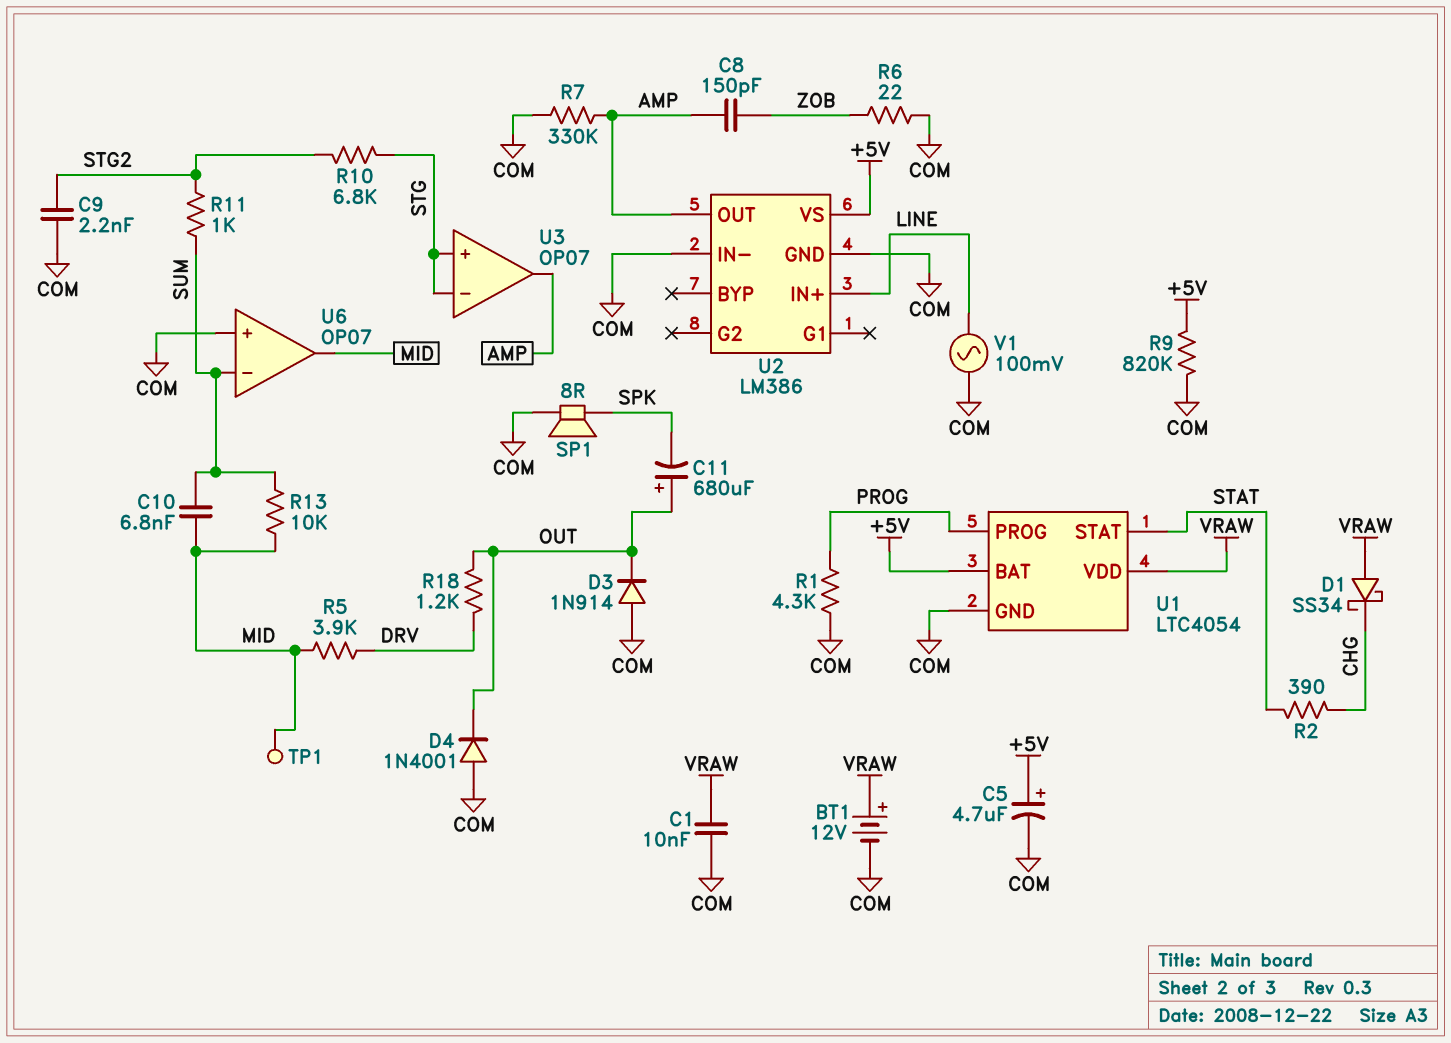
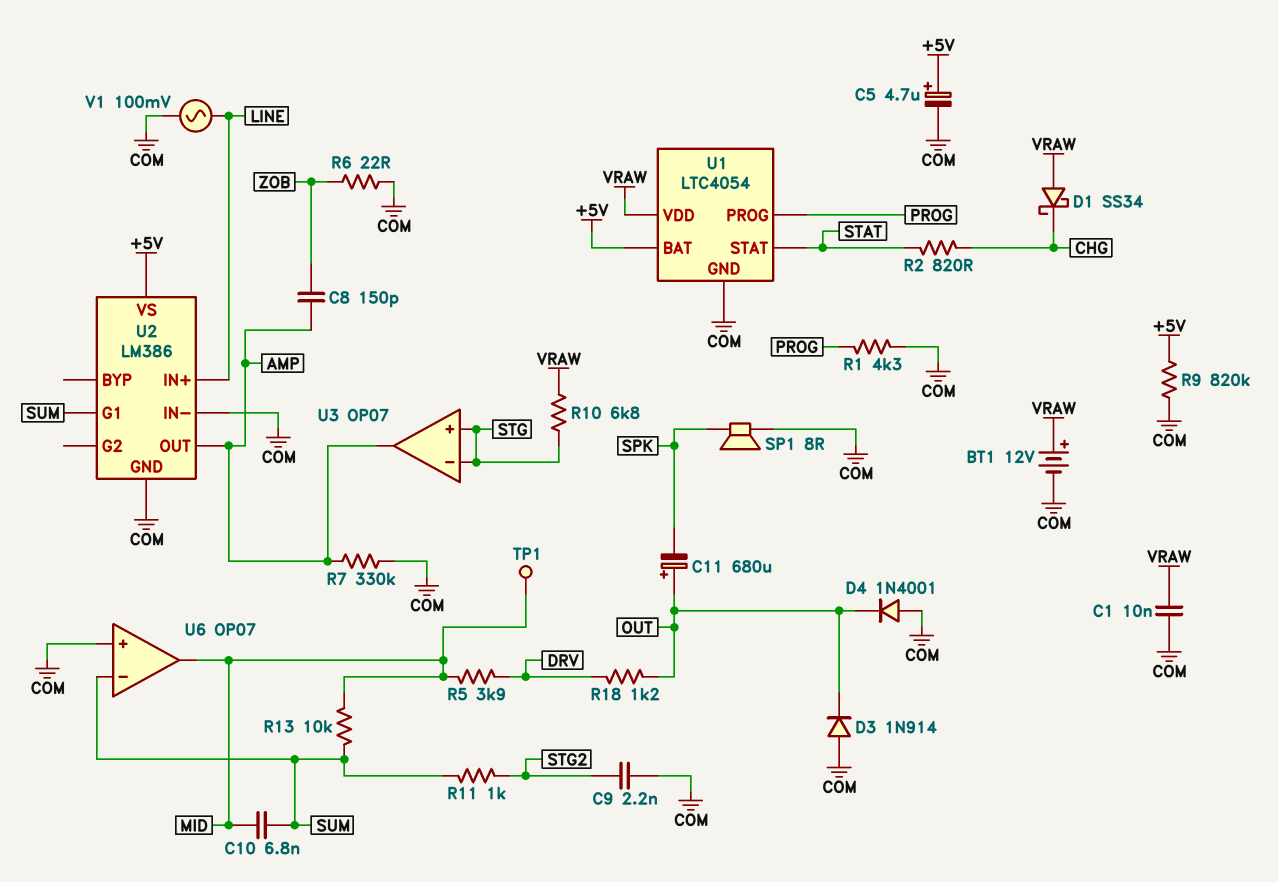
R2: 390 (CHG, STAT) -> 820 (CHG, STAT)
R10: 6.8k (STG, STG2) -> 6.8k (STG, VRAW)
U2 pin G1: none -> SUM

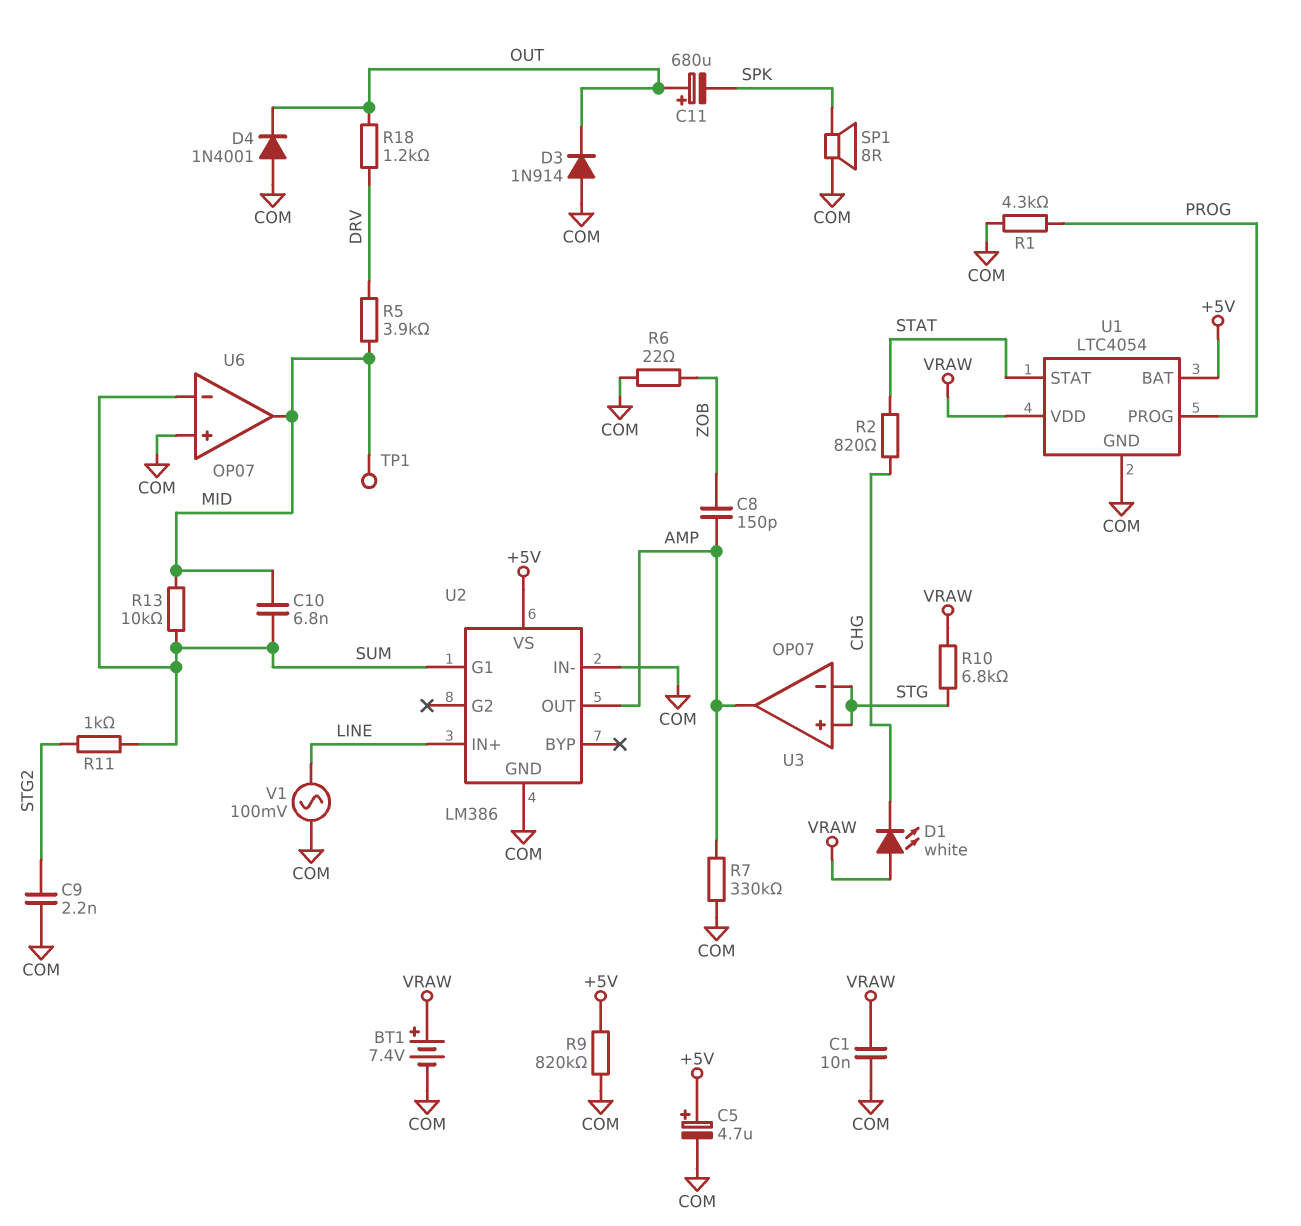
BT1: 12V (plus VRAW, minus COM) -> 7.4V (plus VRAW, minus COM)
D1: schottky SS34 (A VRAW, K CHG) -> LED white (A VRAW, K CHG)

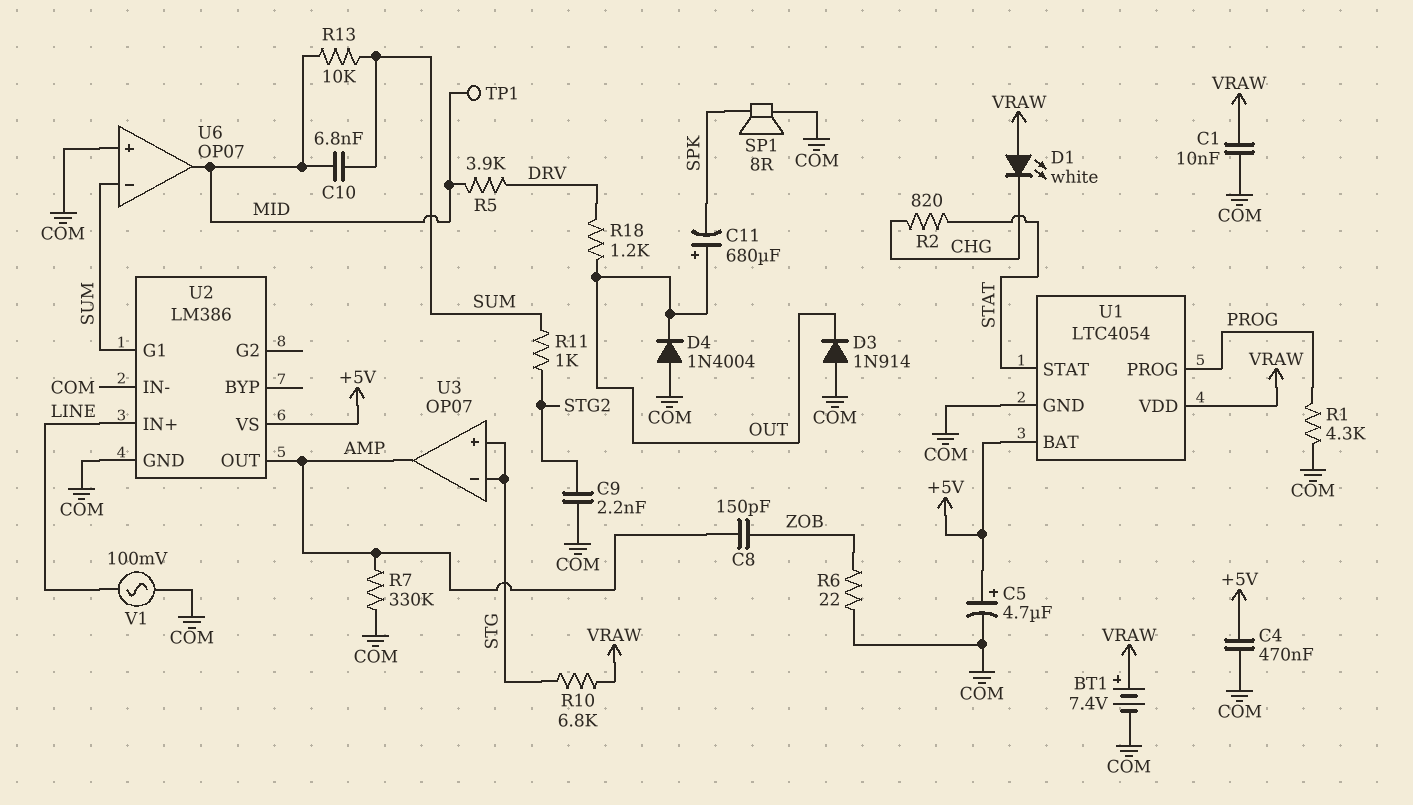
C4: none -> 470nF (+5V, COM)
D4: diode 1N4001 (A COM, K OUT) -> diode 1N4004 (A COM, K OUT)
R9: 820k (+5V, COM) -> none

